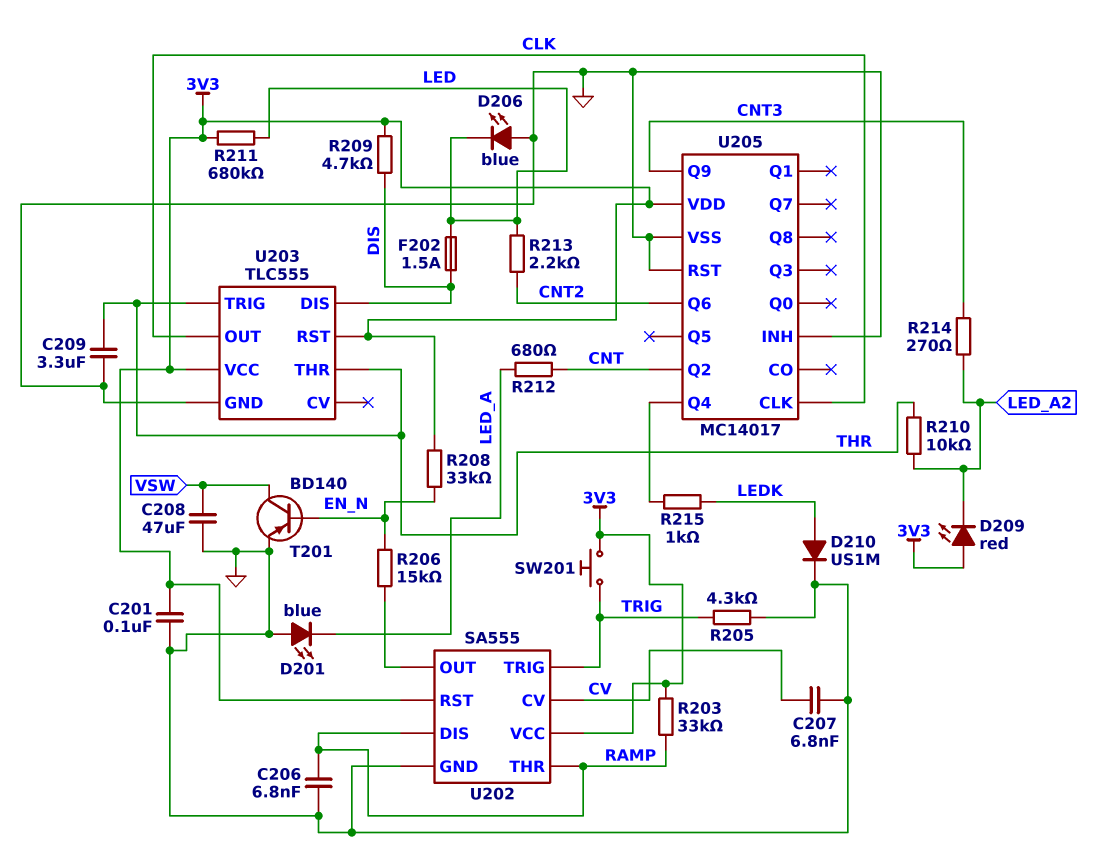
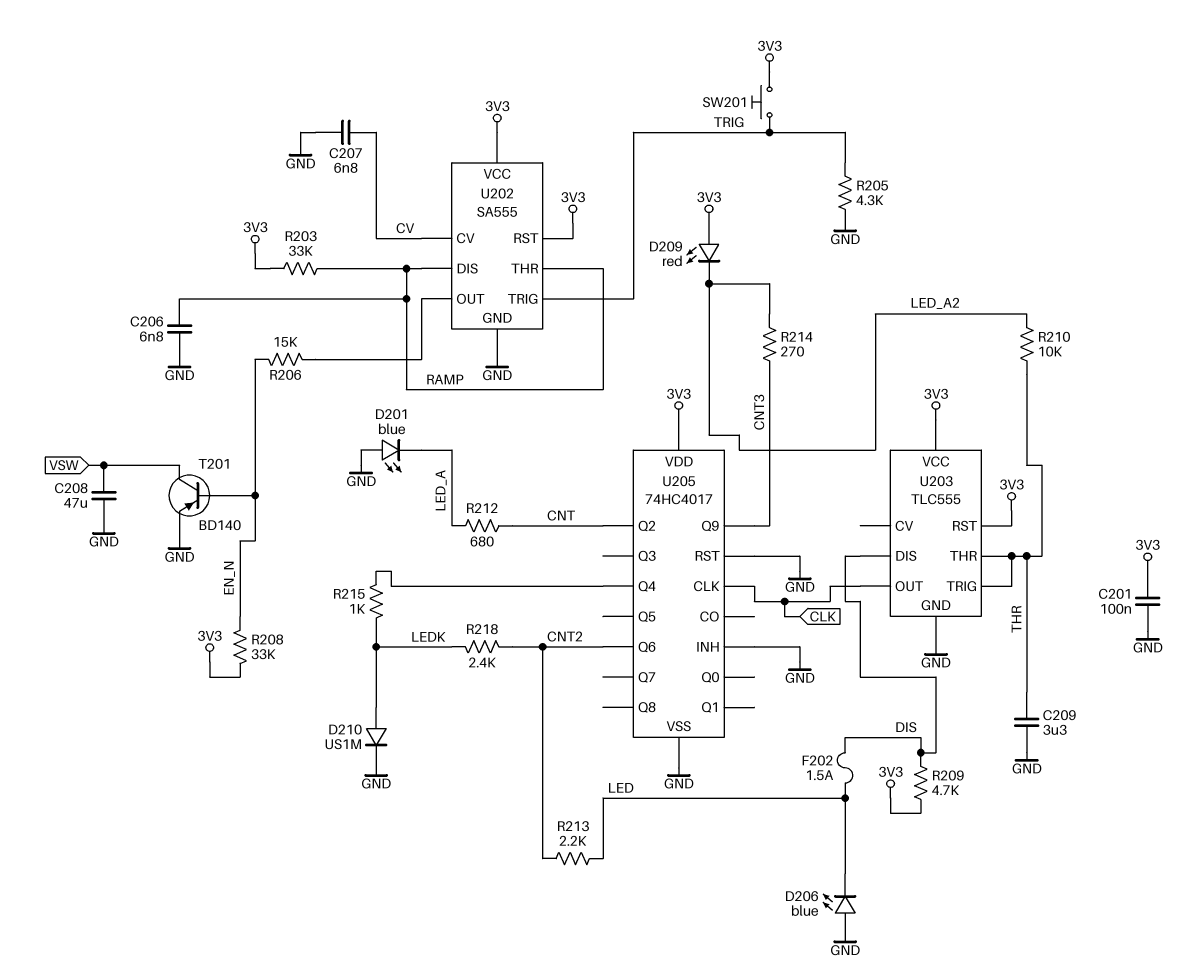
R211: 680k (3V3, LED) -> none
R218: none -> 2.4k (CNT2, LEDK)
U205: MC14017 -> 74HC4017

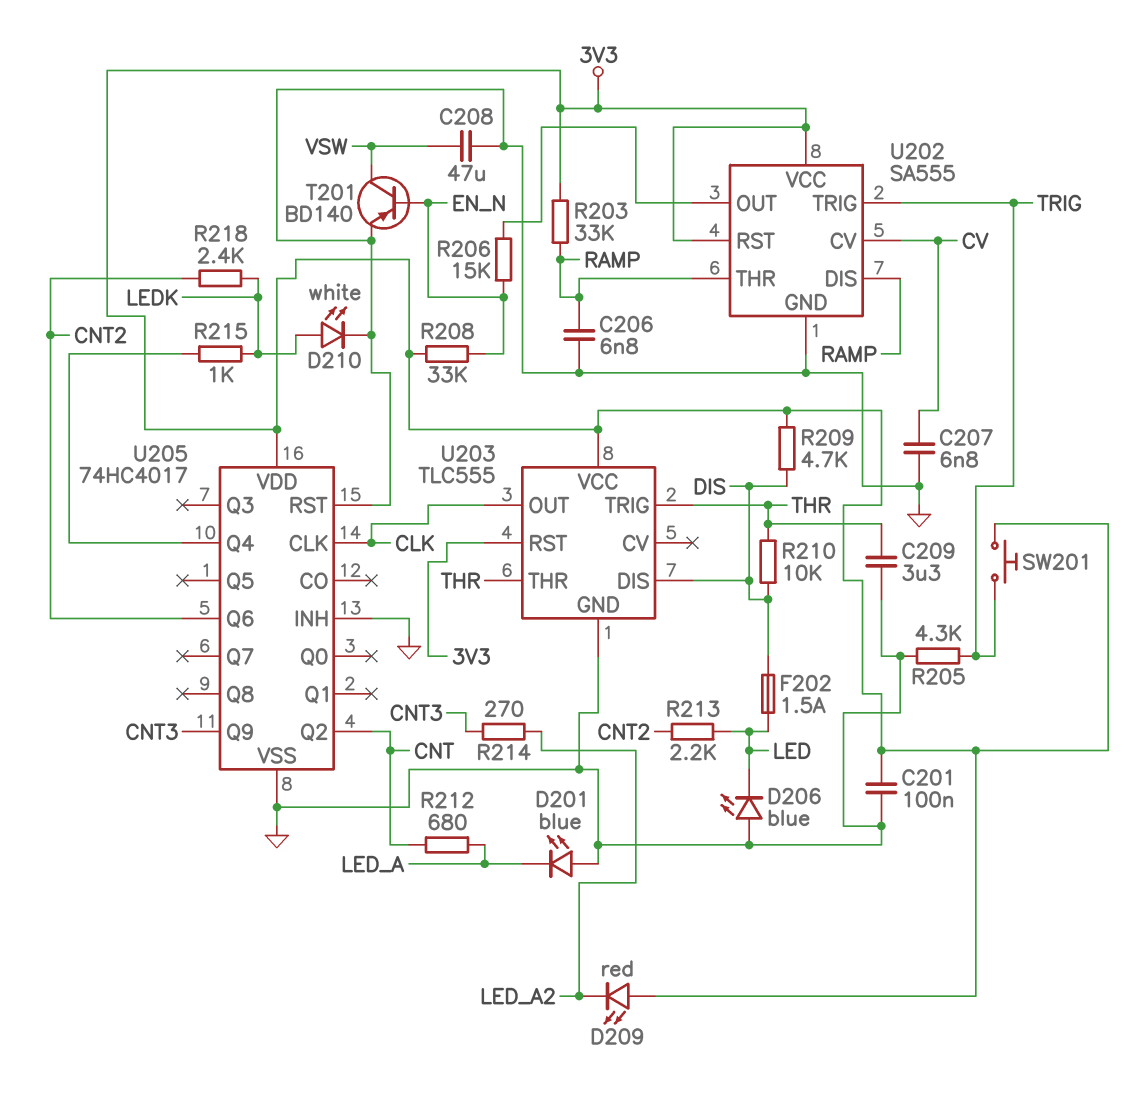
D210: diode US1M (A LEDK, K GND) -> LED white (A LEDK, K GND)
R210: 10k (LED_A2, THR) -> 10k (DIS, THR)

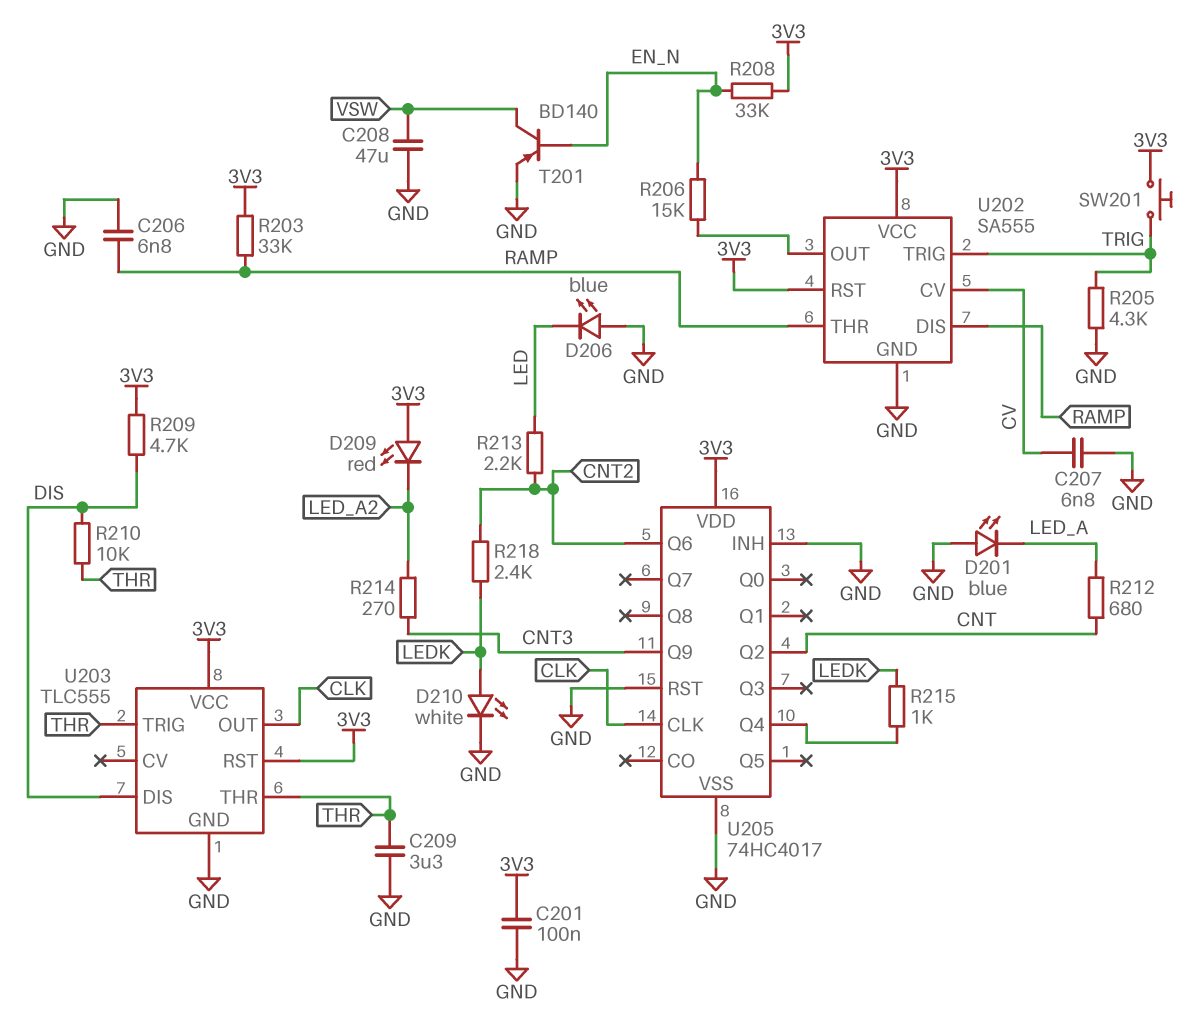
F202: 1.5A (DIS, LED) -> none

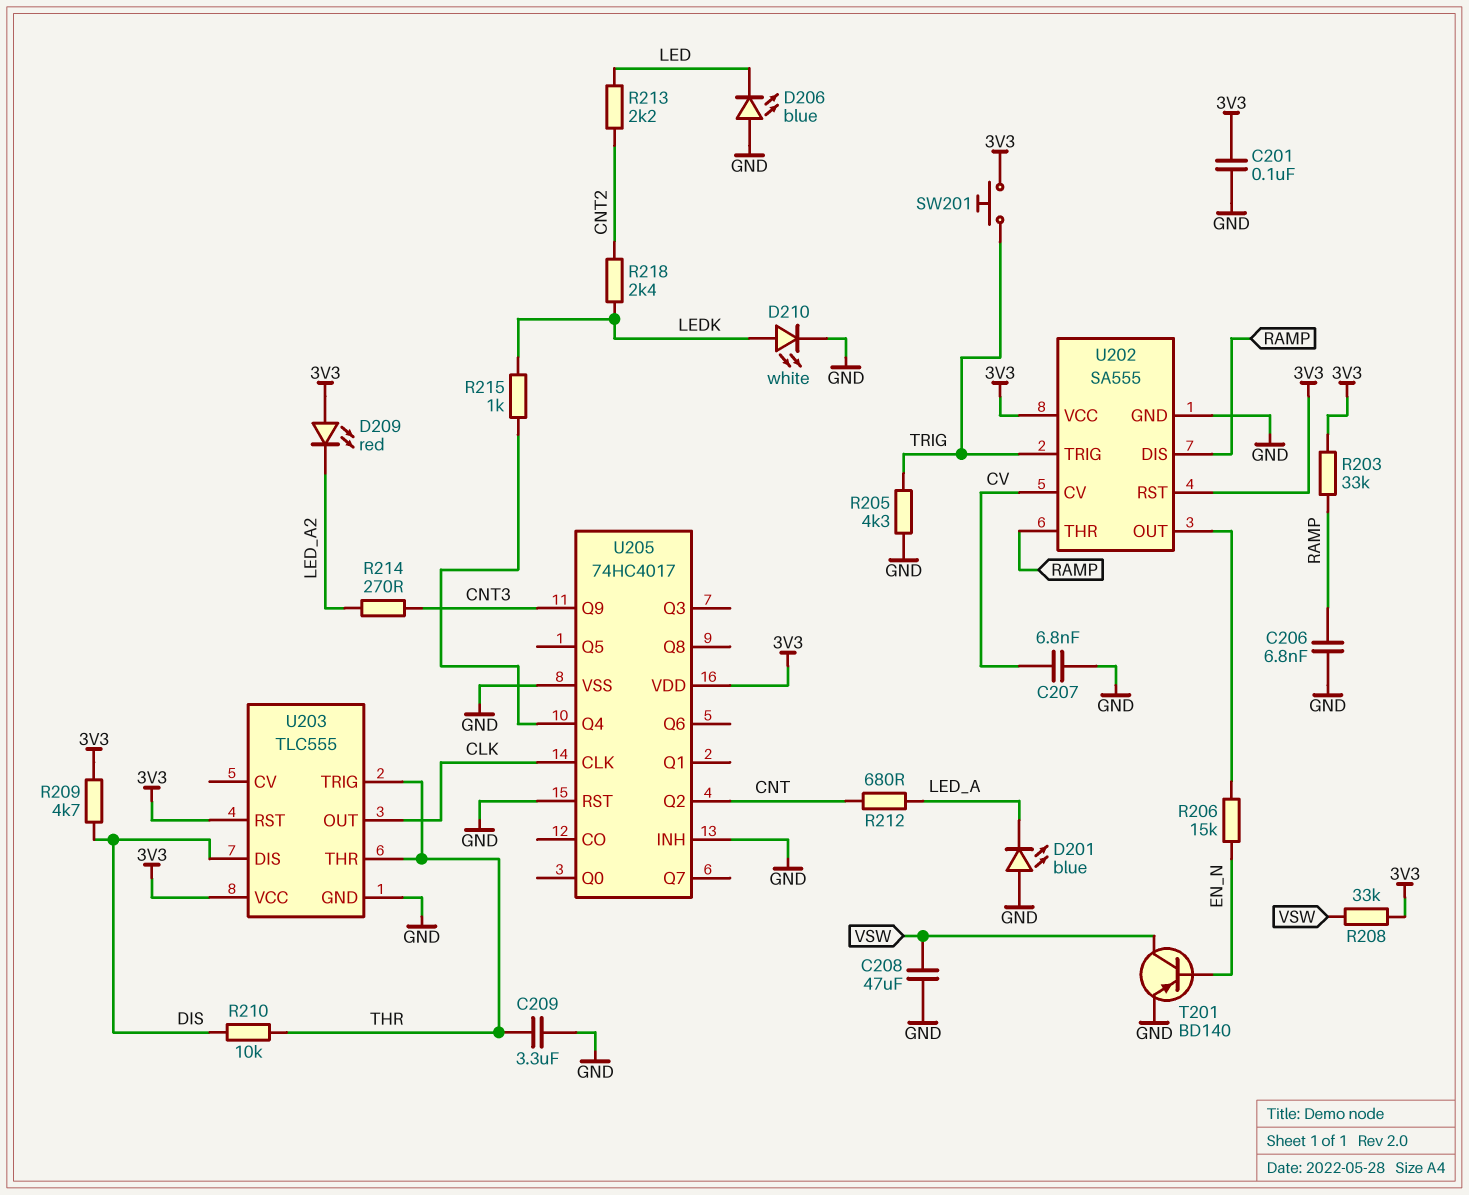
R208: 33k (3V3, EN_N) -> 33k (3V3, VSW)
U205 pin Q6: CNT2 -> none

